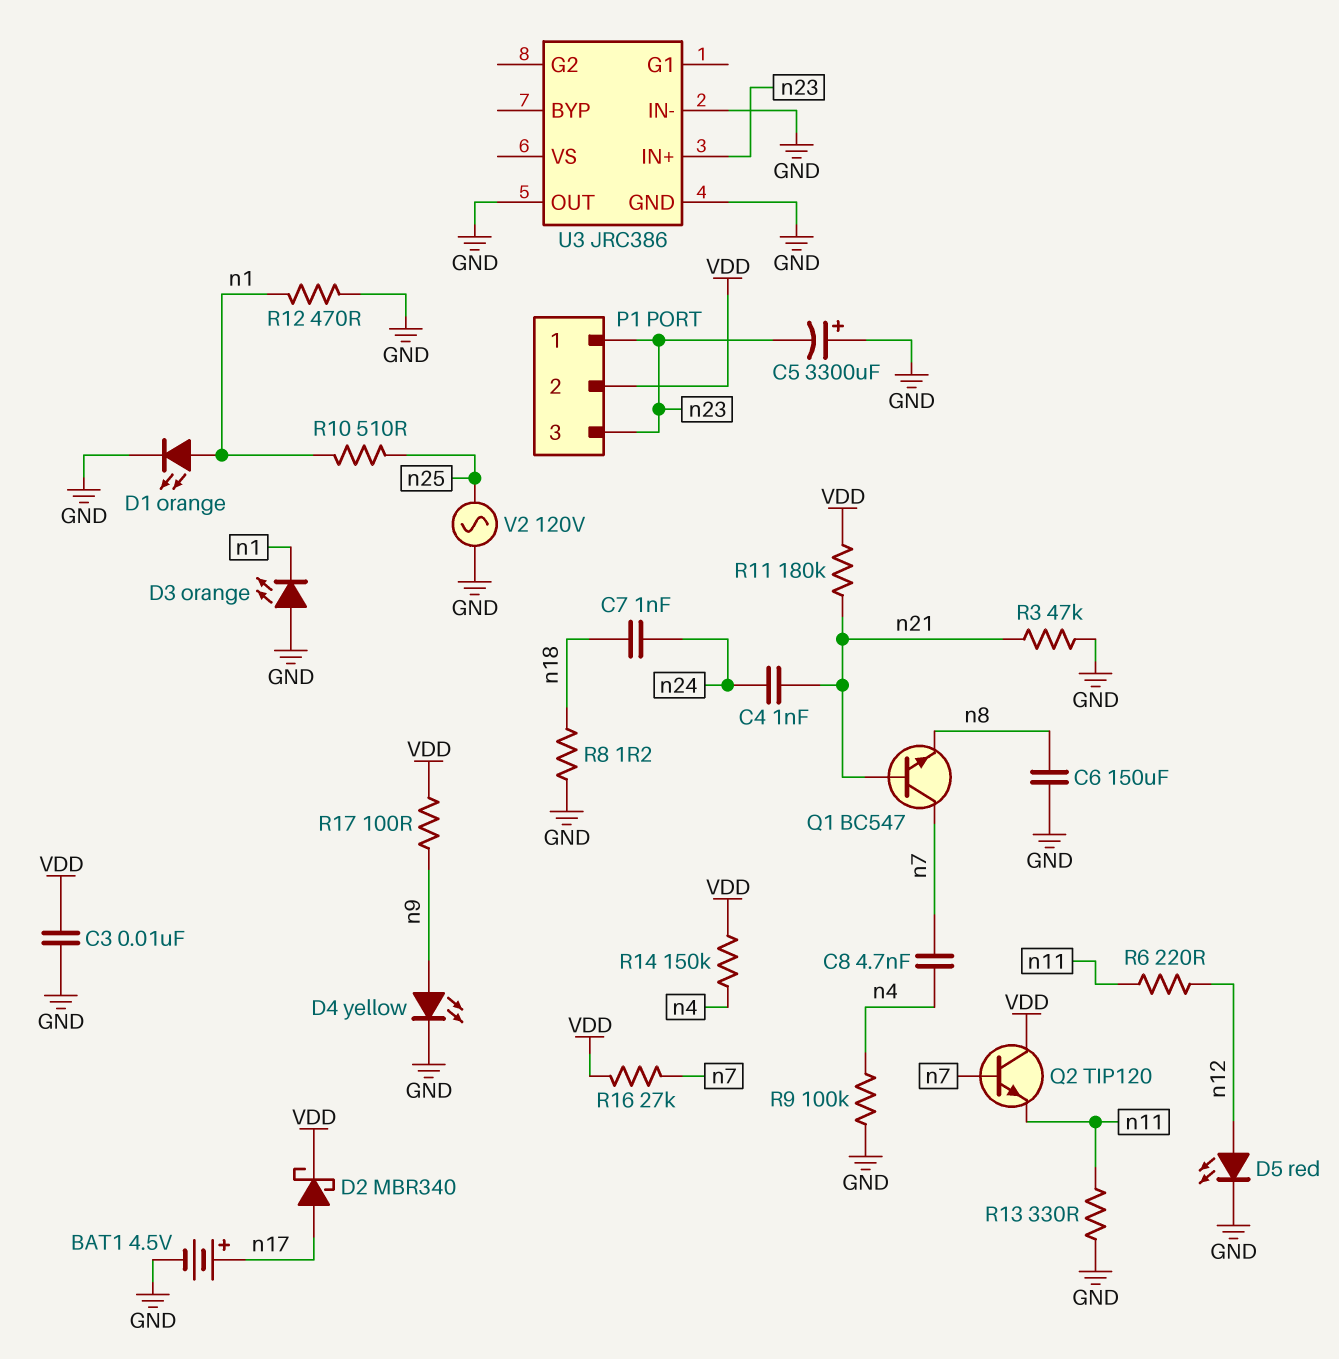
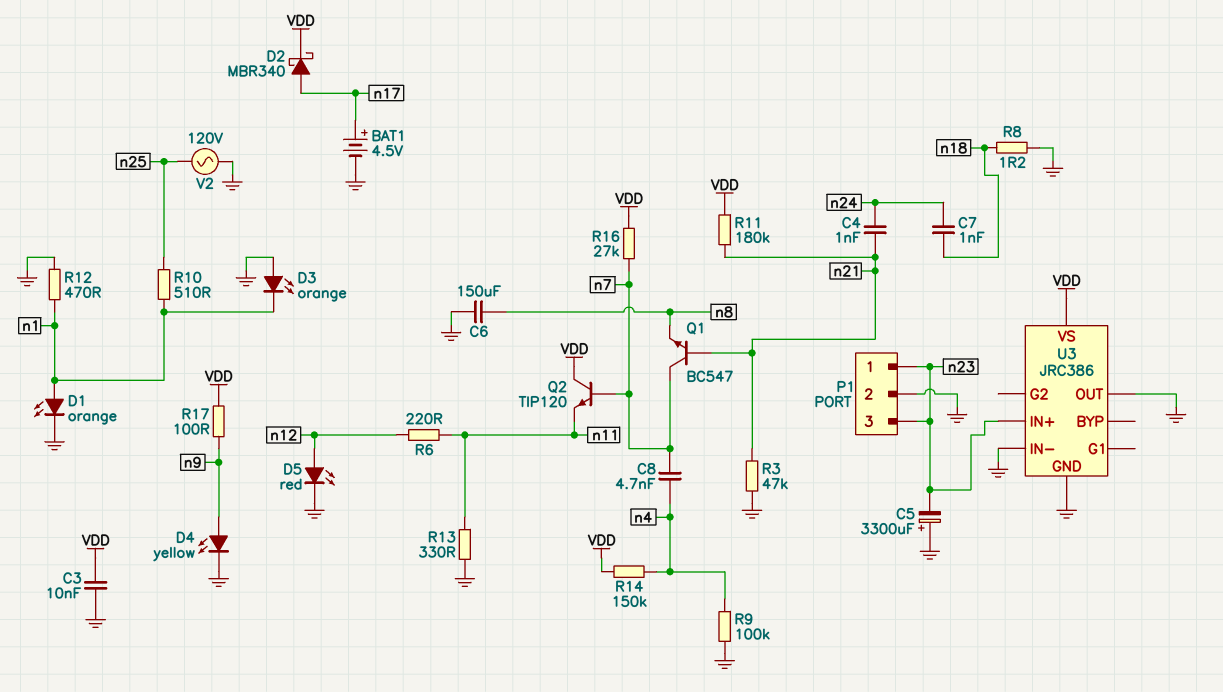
P1 pin 2: VDD -> GND
U3 pin VS: none -> VDD

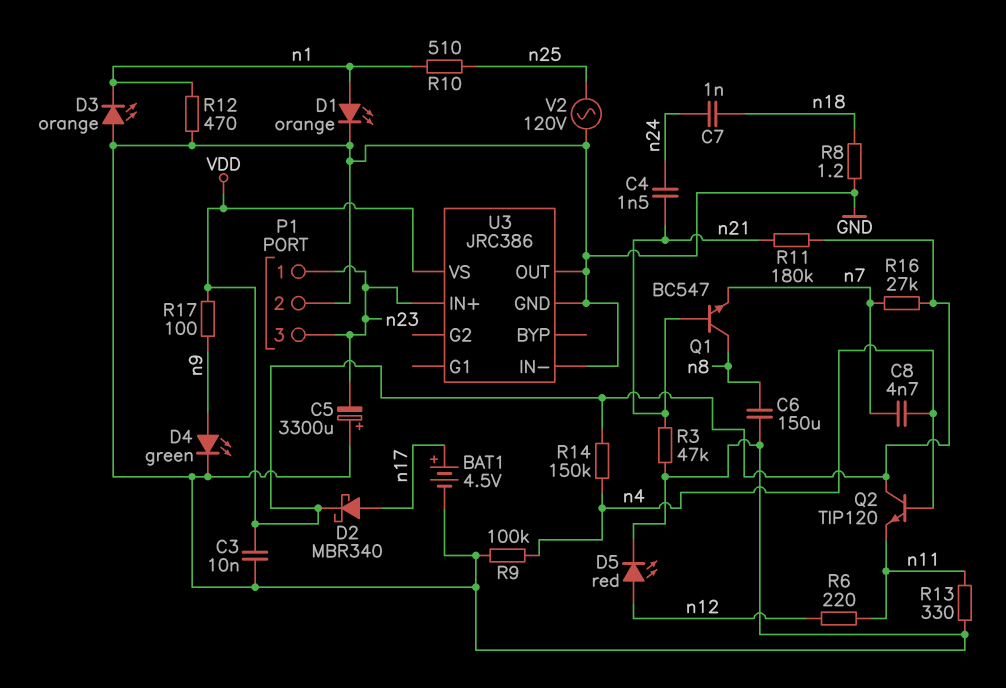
C4: 1nF (n21, n24) -> 1.5nF (n21, n24)
D4: LED yellow (A n9, K GND) -> LED green (A n9, K GND)
Q1: NPN BC547 (B n21, C n7, E n8) -> NPN BC547 (B n21, C n8, E n7)
Q2: NPN TIP120 (B n7, C VDD, E n11) -> NPN TIP120 (B n4, C VDD, E n11)

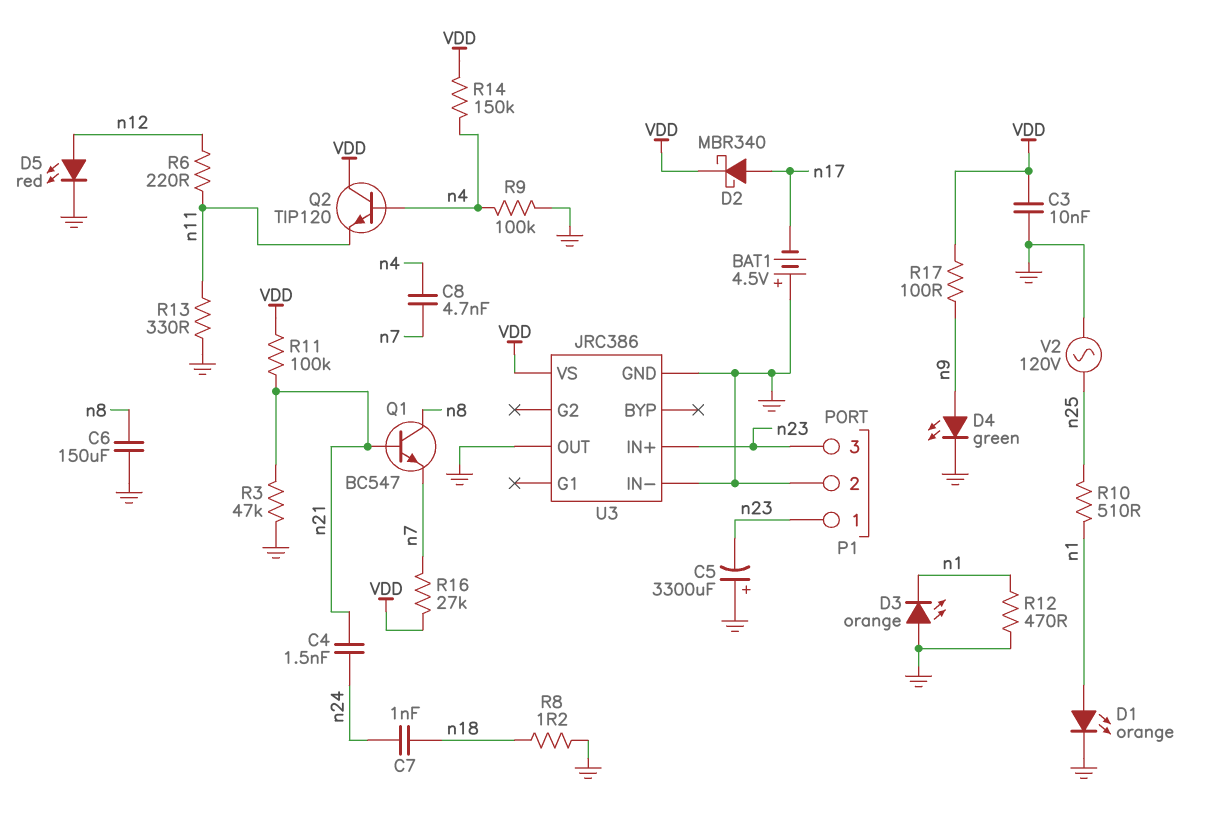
BAT1: 4.5V (plus n17, minus GND) -> 4.5V (plus GND, minus n17)
R11: 180k (VDD, n21) -> 100k (VDD, n21)

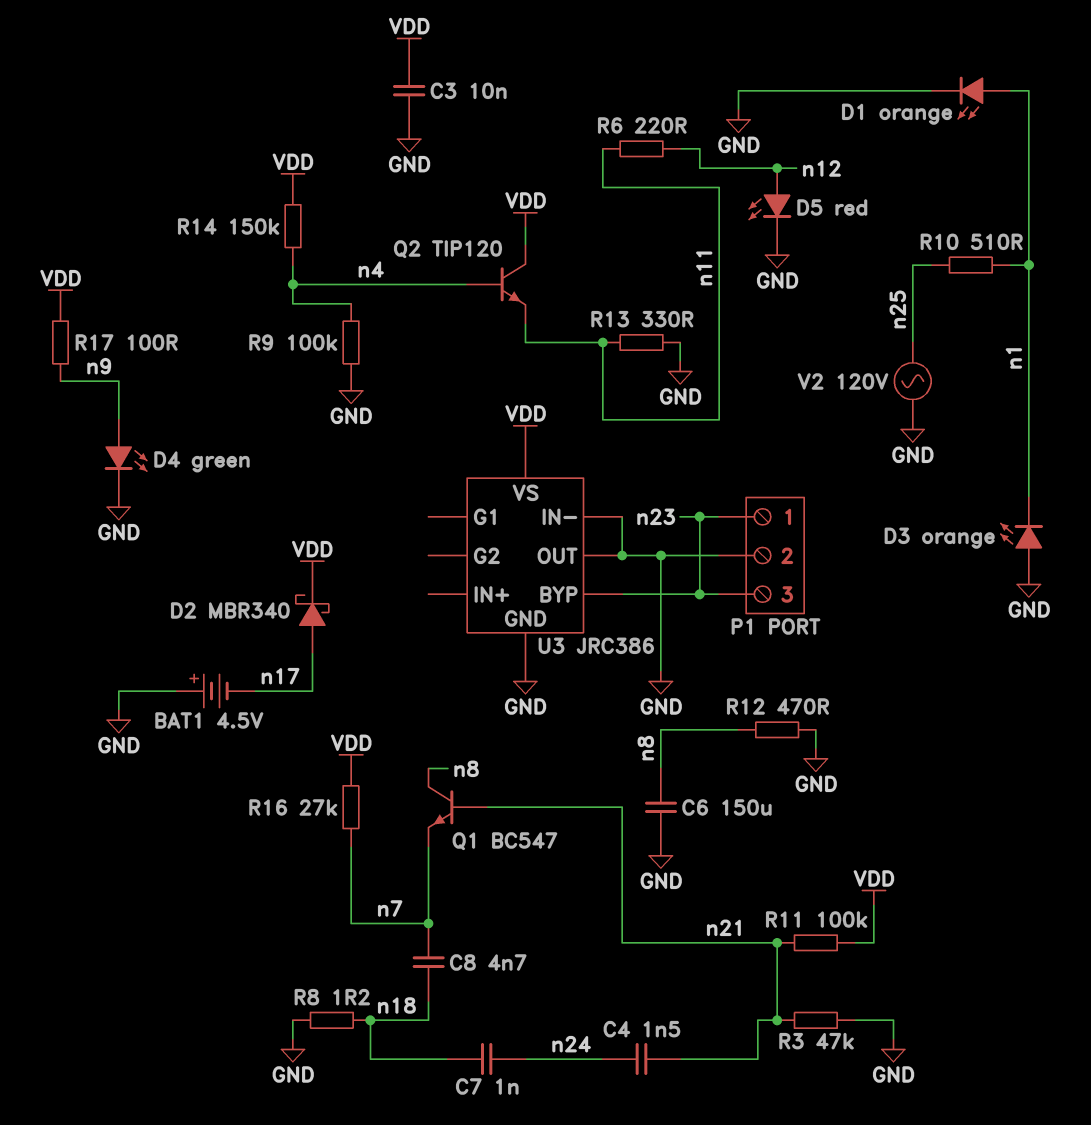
C5: 3300uF (plus GND, minus n23) -> none
C8: 4.7nF (n4, n7) -> 4.7nF (n7, n18)
R12: 470 (GND, n1) -> 470 (GND, n8)
U3 pin BYP: none -> n23
U3 pin IN+: n23 -> none

